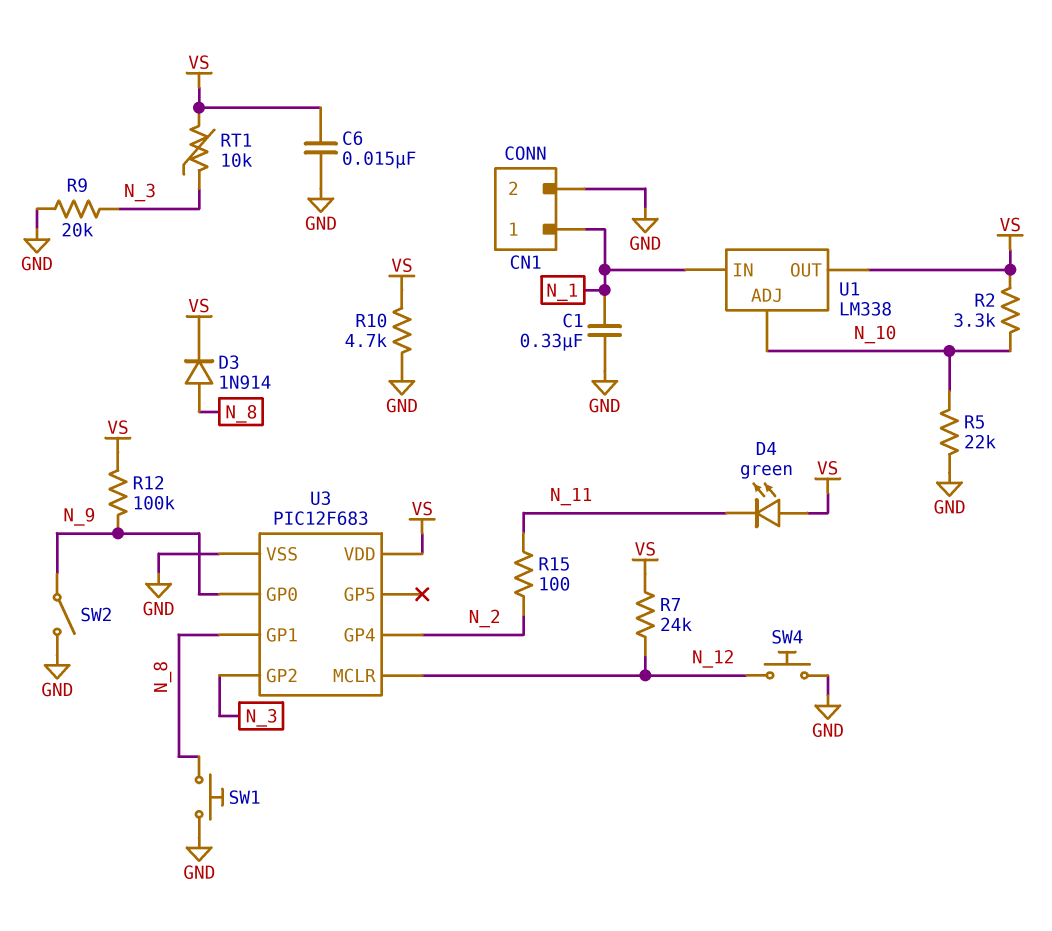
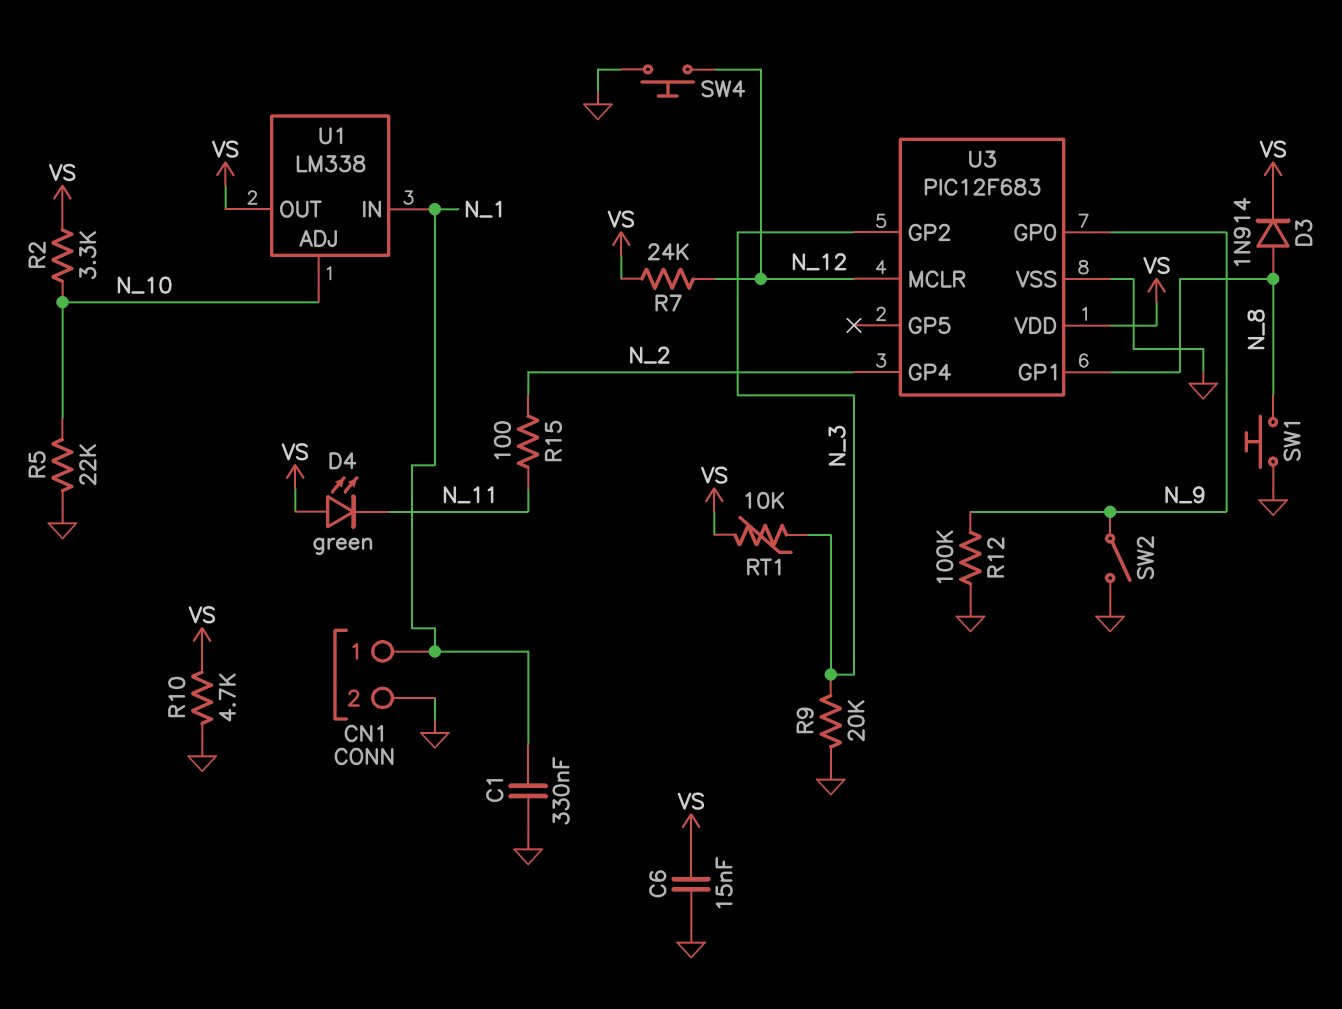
R12: 100k (N_9, VS) -> 100k (GND, N_9)

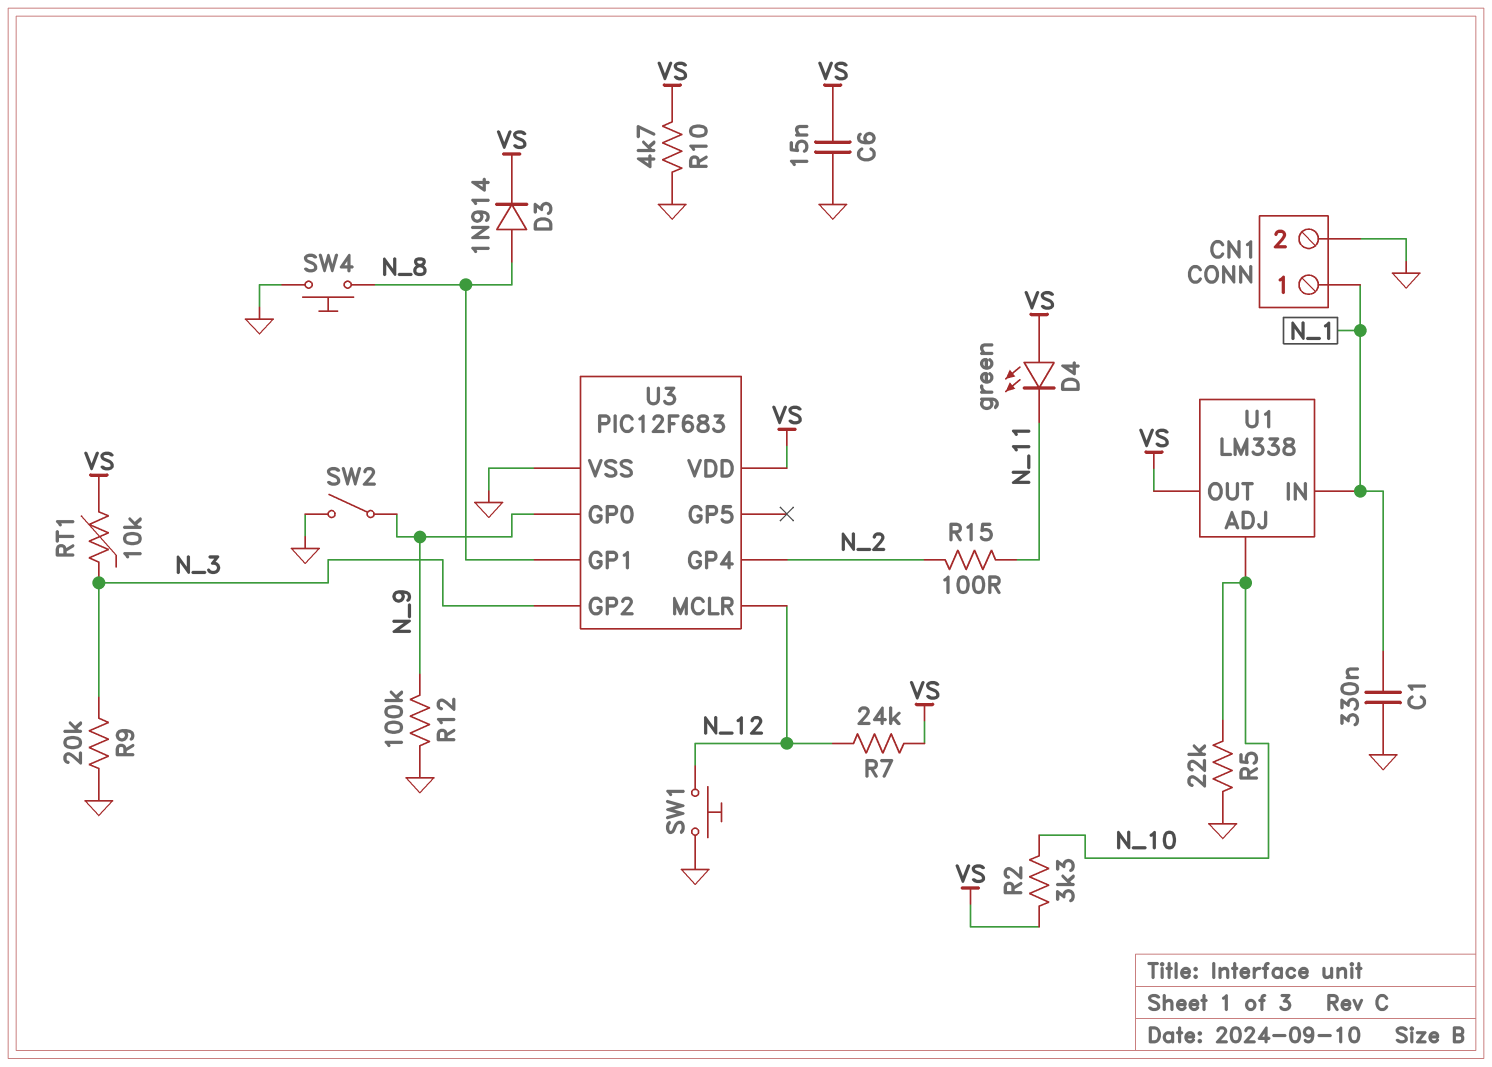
SW1: button (GND, N_8) -> button (GND, N_12)
SW4: button (GND, N_12) -> button (GND, N_8)

